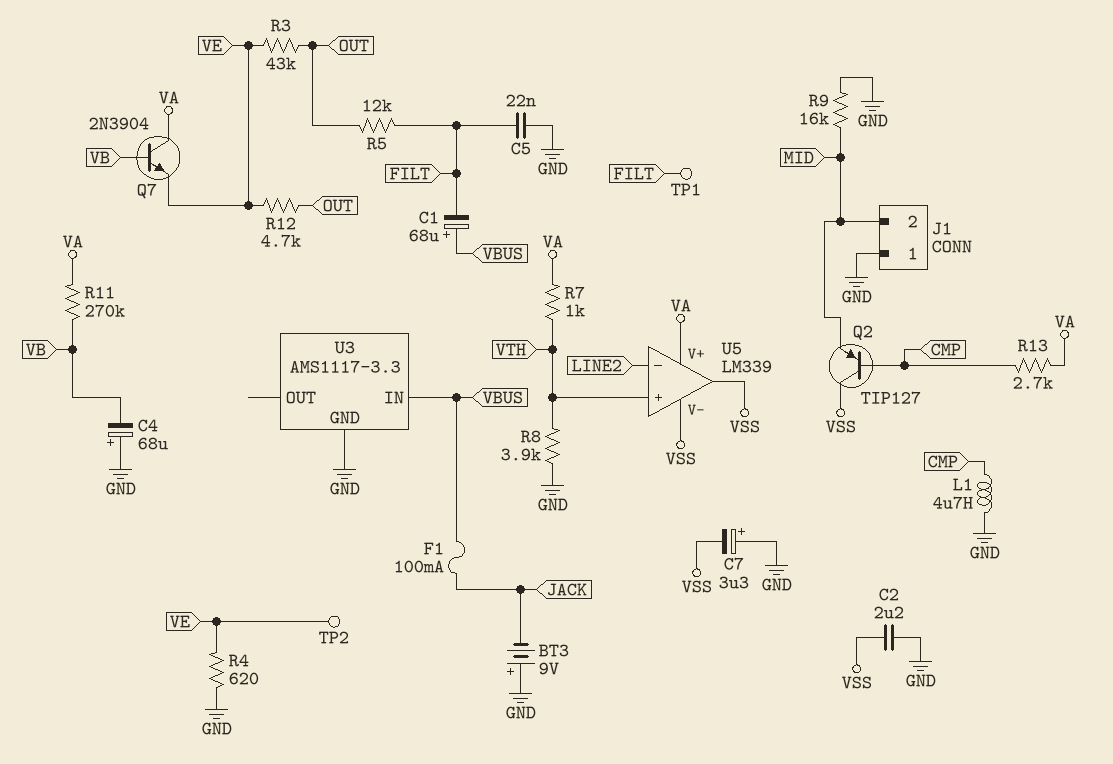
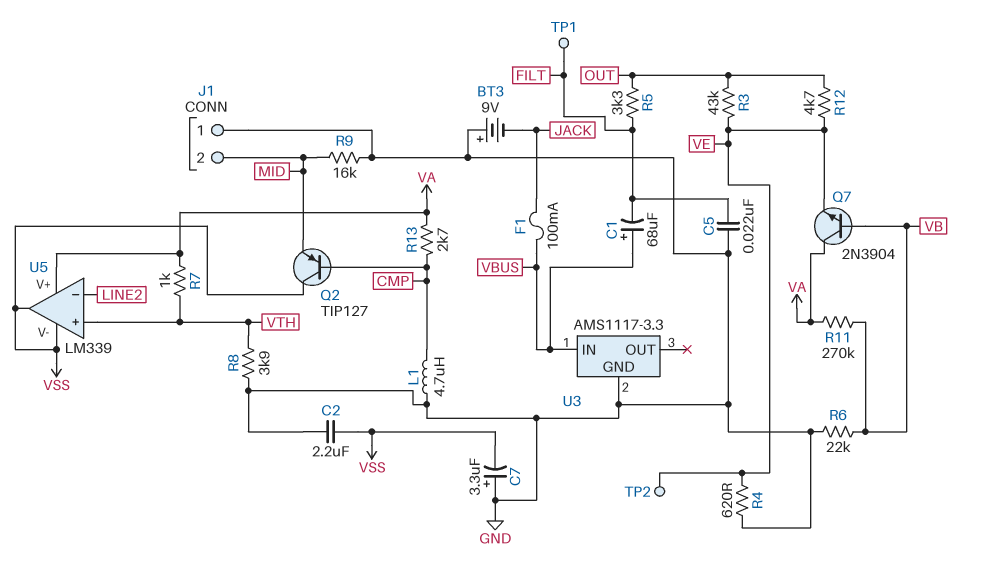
C4: 68uF (plus GND, minus VB) -> none
R5: 12k (FILT, OUT) -> 3.3k (FILT, OUT)
R6: none -> 22k (GND, VB)

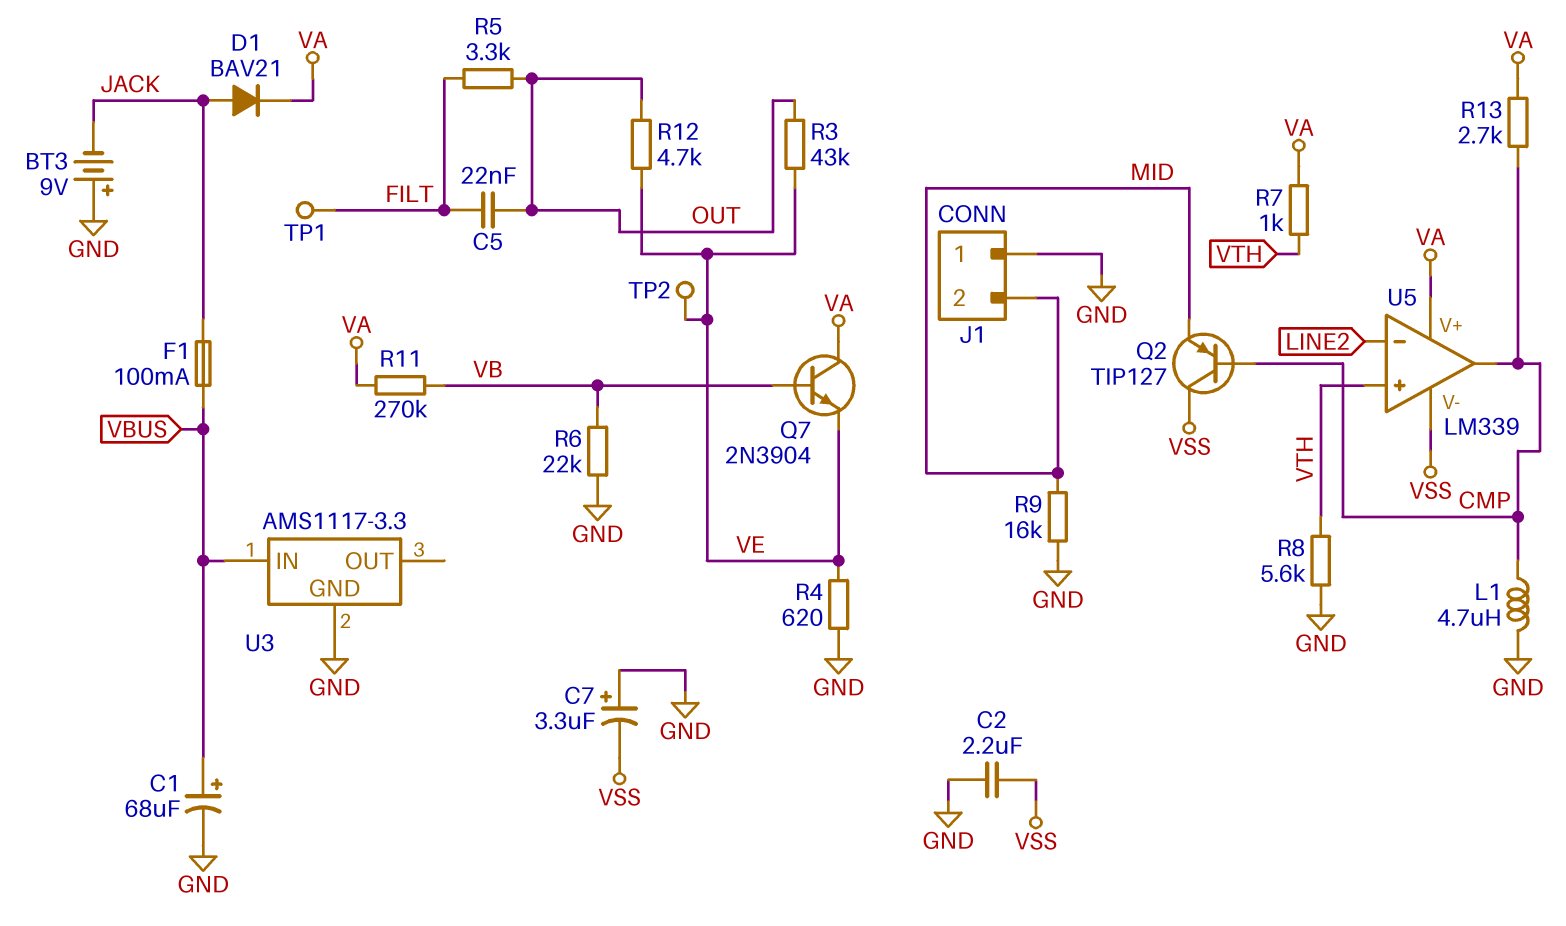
C1: 68uF (plus VBUS, minus FILT) -> 68uF (plus VBUS, minus GND)
C5: 22nF (FILT, GND) -> 22nF (FILT, OUT)
D1: none -> diode BAV21 (A JACK, K VA)
R8: 3.9k (GND, VTH) -> 5.6k (GND, VTH)
U5 pin out: VSS -> CMP

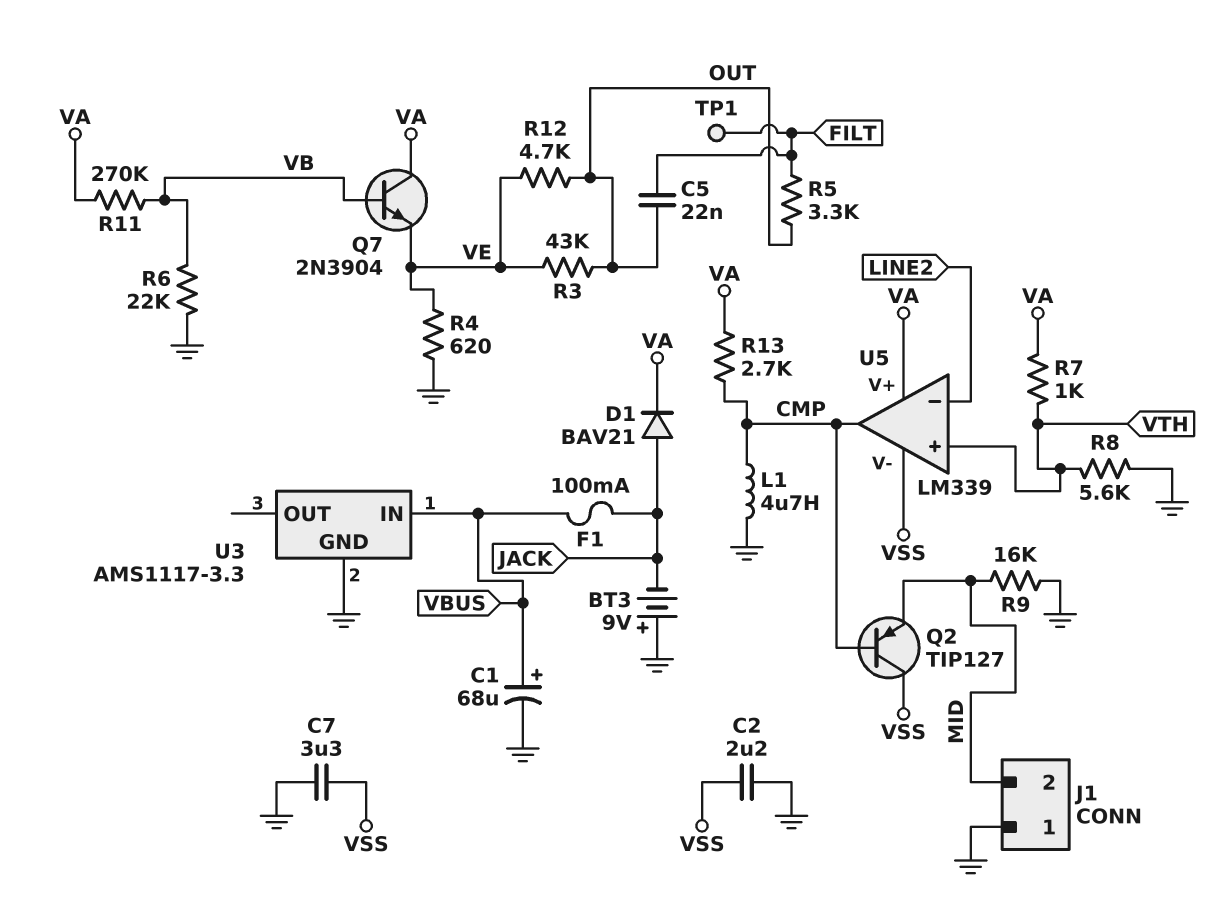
C7: 3.3uF (plus GND, minus VSS) -> 3.3uF (GND, VSS)
TP2: test point (VE) -> none

